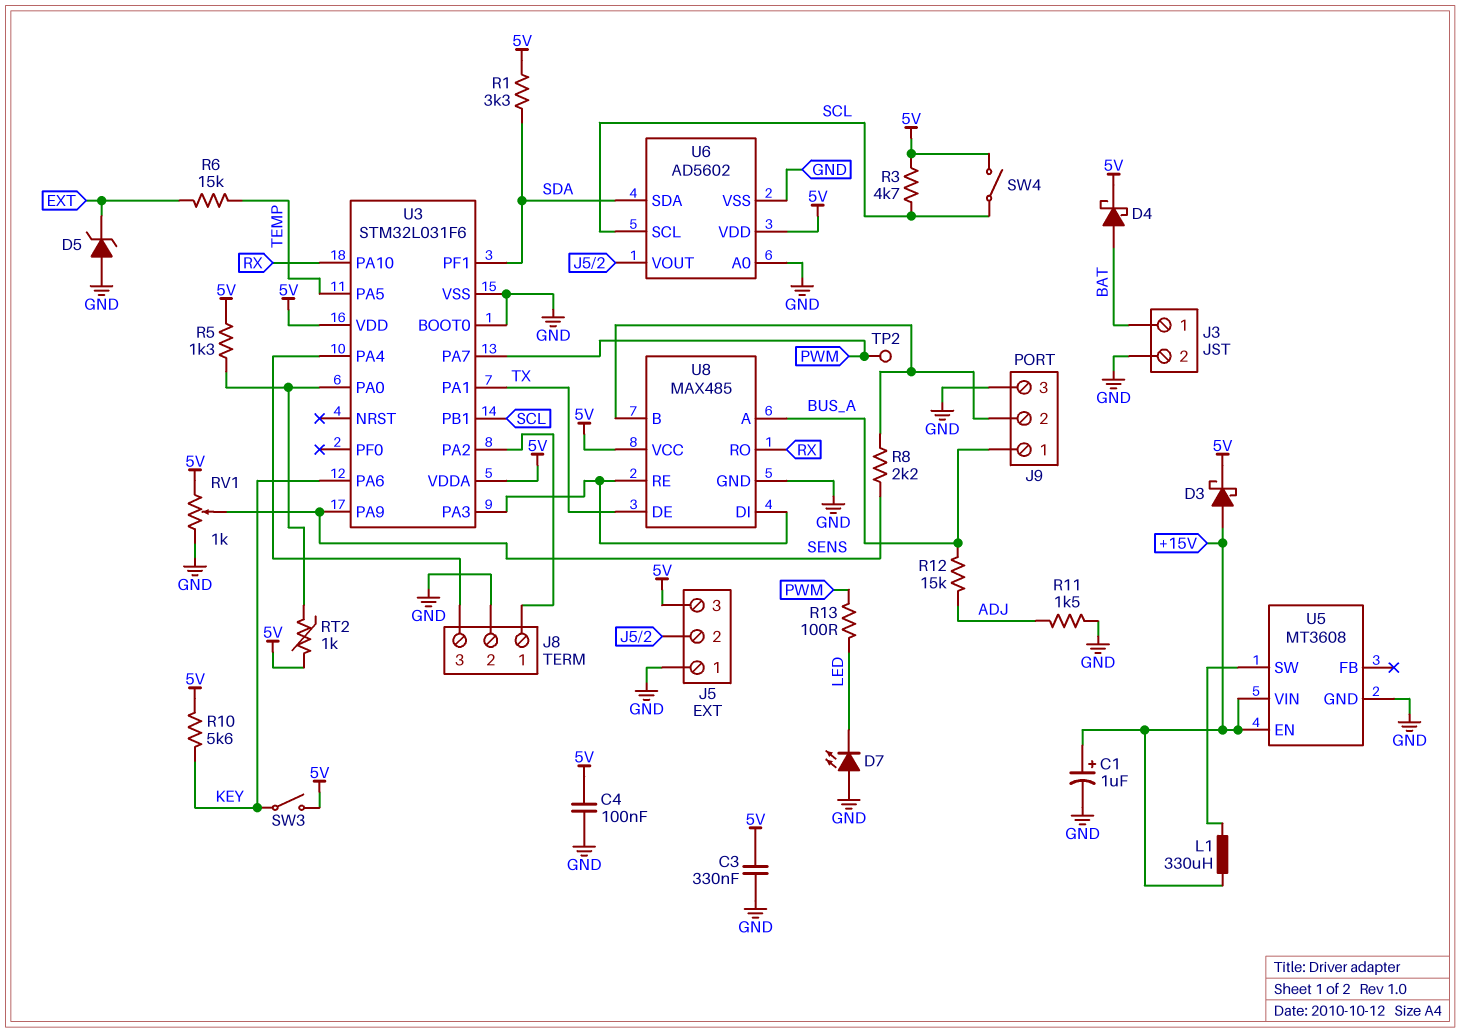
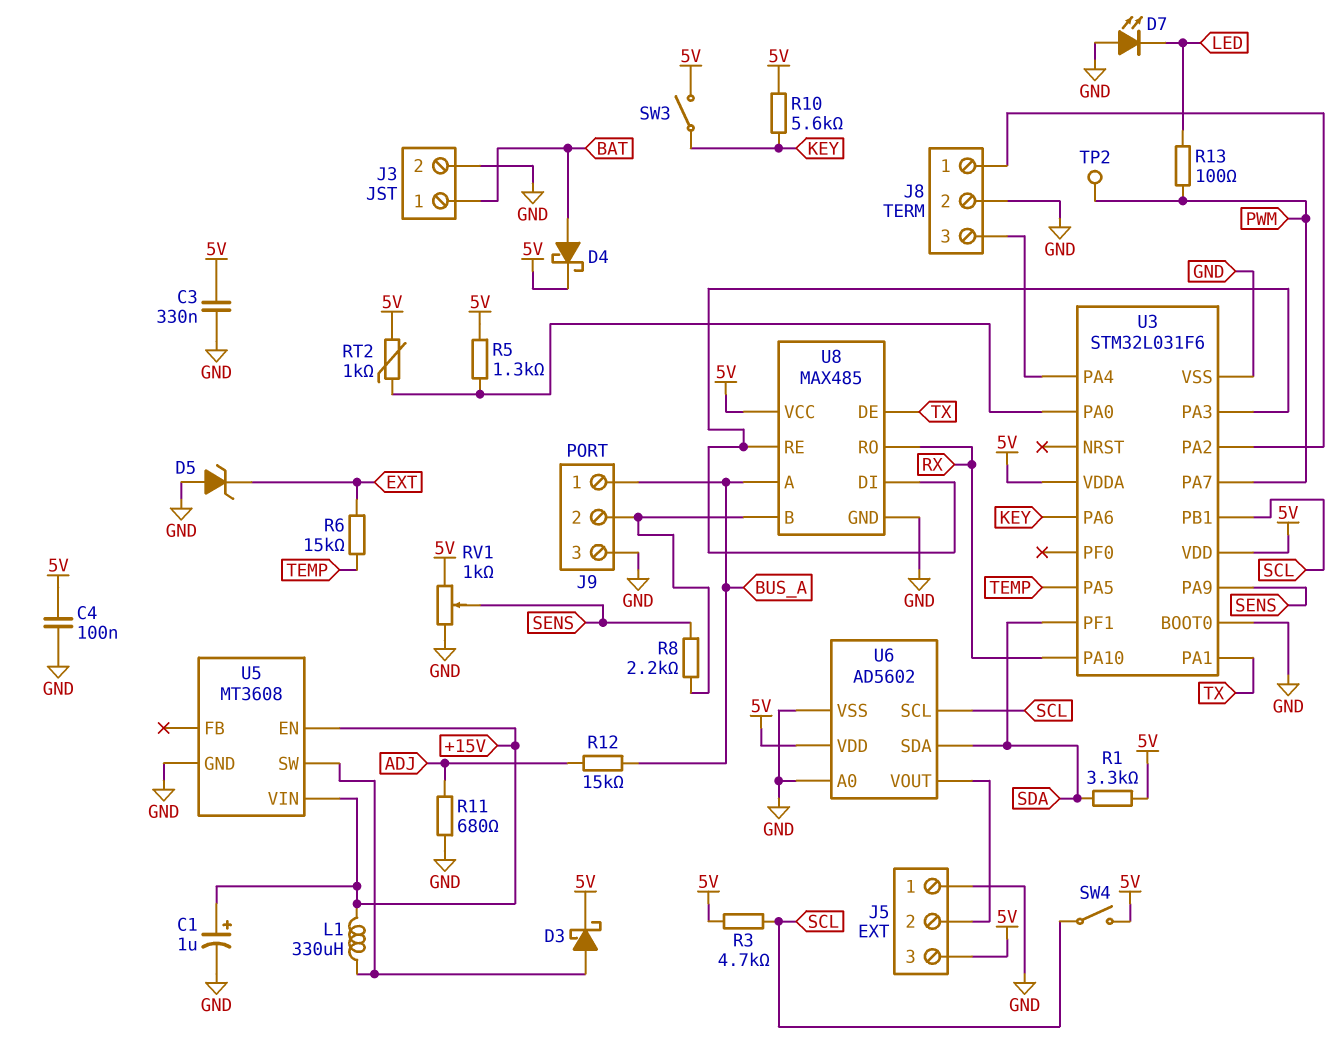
D3: schottky (A +15V, K 5V) -> schottky (A U5/SW, K 5V)
R11: 1.5k (ADJ, GND) -> 680 (ADJ, GND)

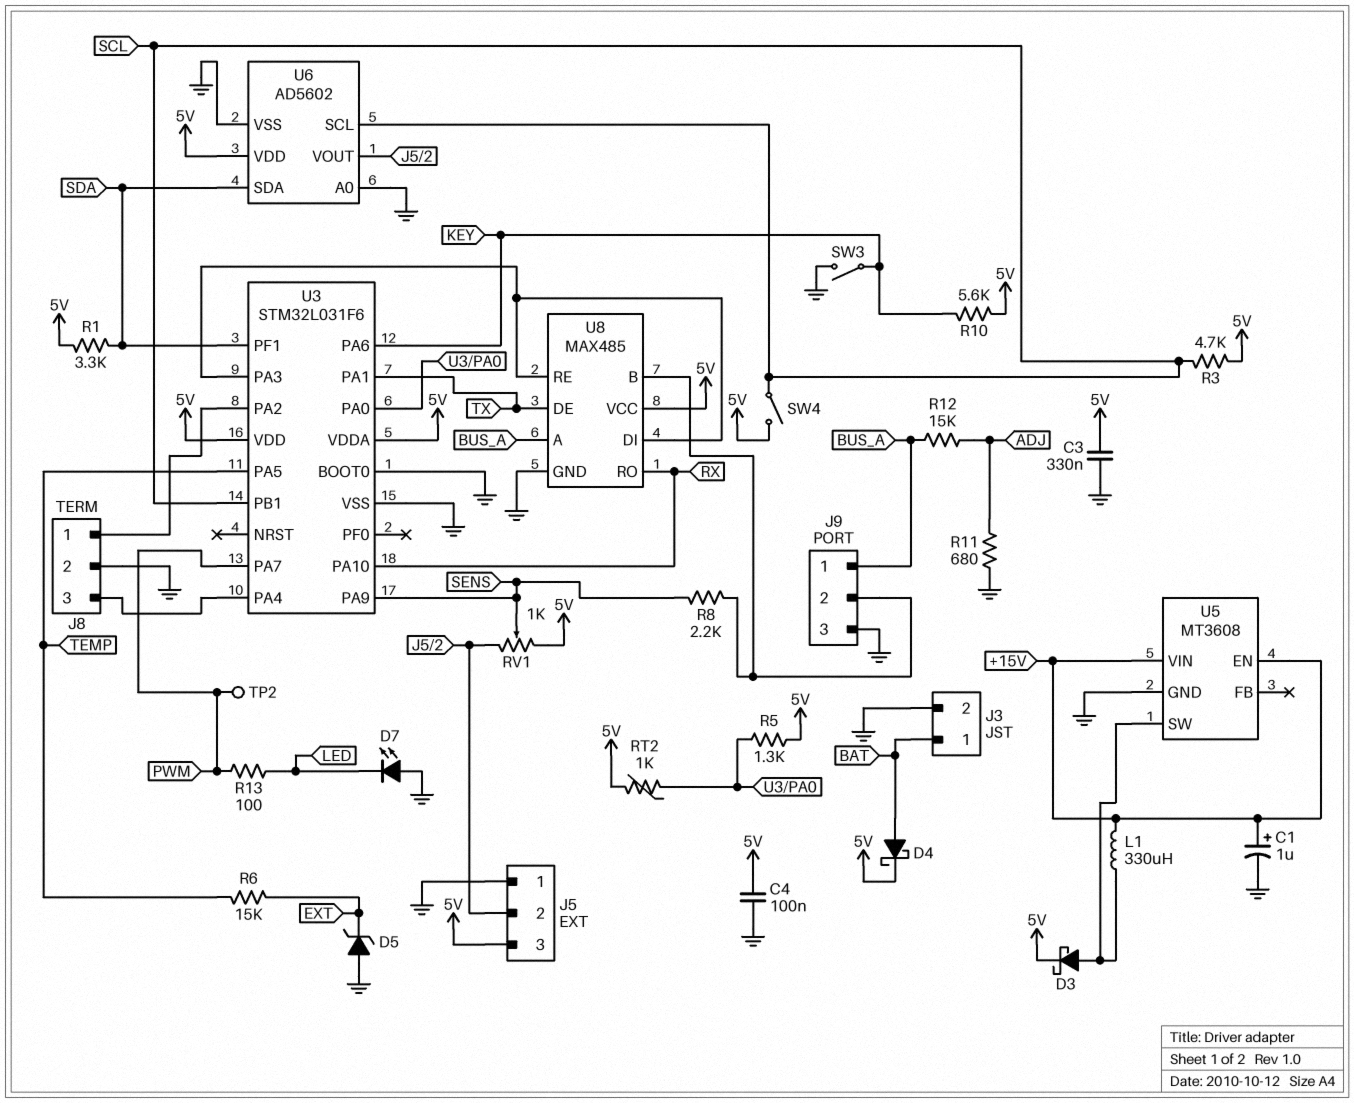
RV1: 1k (5V, GND, wiper SENS) -> 1k (5V, J5/2, wiper SENS)
SW3: switch (5V, KEY) -> switch (GND, KEY)

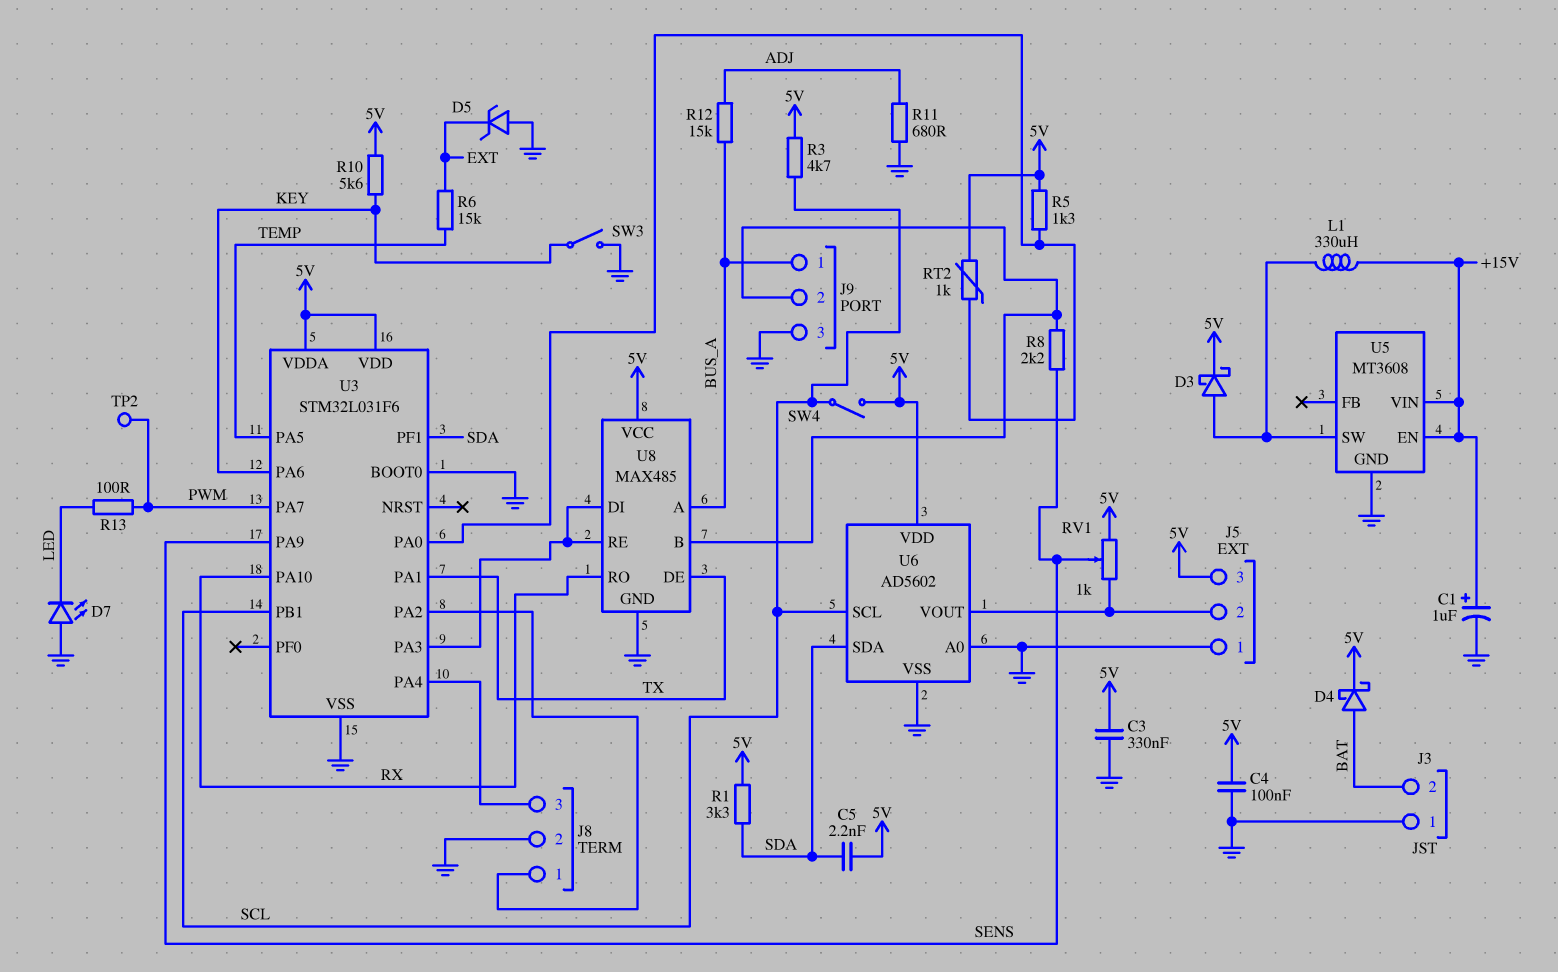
C5: none -> 2.2nF (5V, SDA)
J3 pin 1: BAT -> GND
J3 pin 2: GND -> BAT

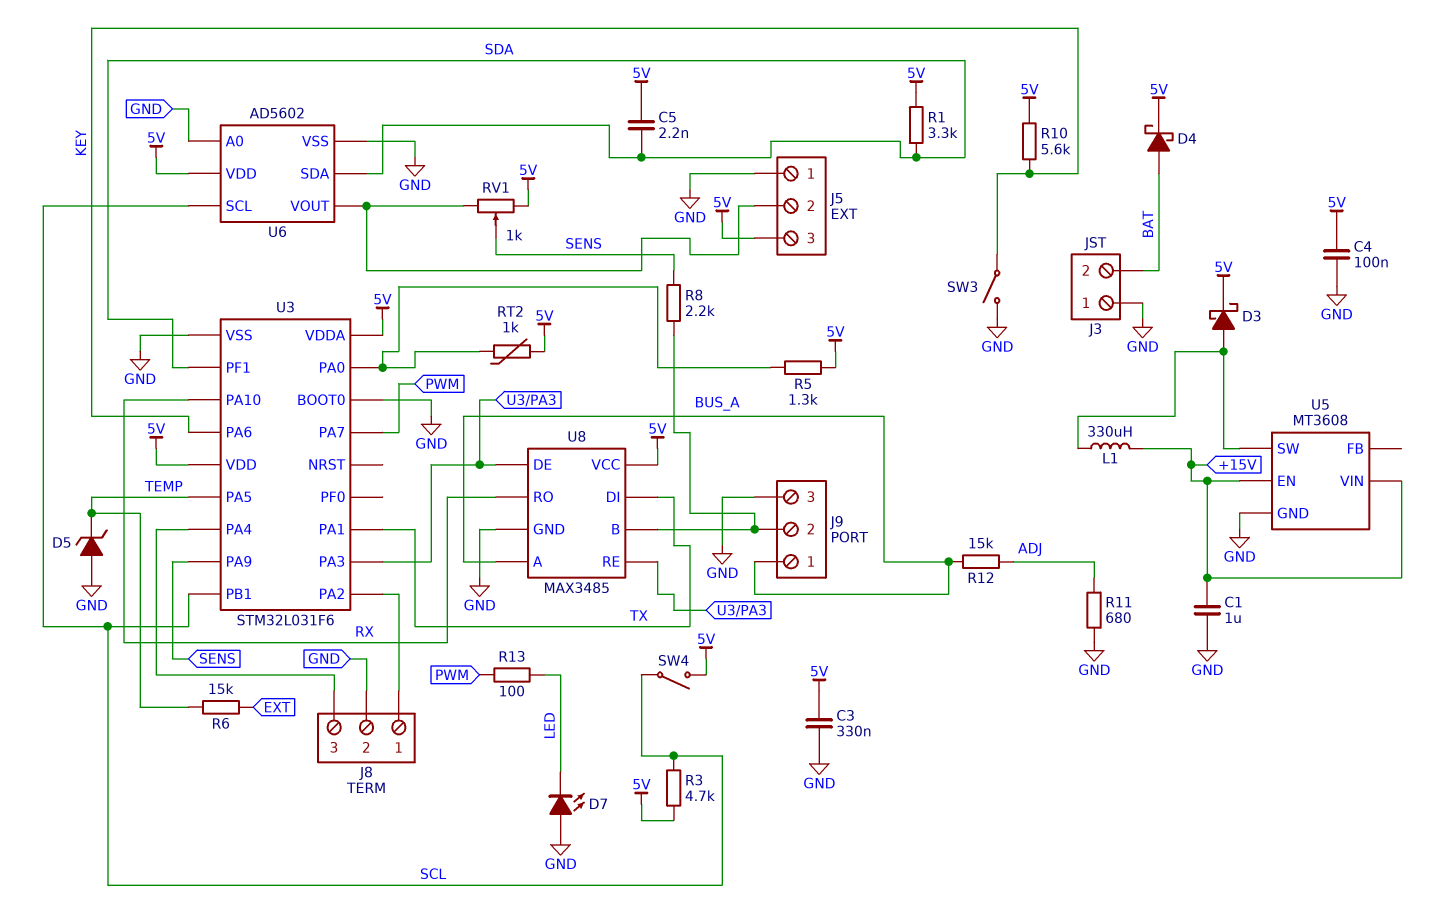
C1: 1uF (plus +15V, minus GND) -> 1uF (+15V, GND)
D5: zener (A GND, K EXT) -> zener (A GND, K TEMP)
TP2: test point (PWM) -> none
U8: MAX485 -> MAX3485
U8 pin DE: TX -> U3/PA3
U8 pin DI: U3/PA3 -> TX

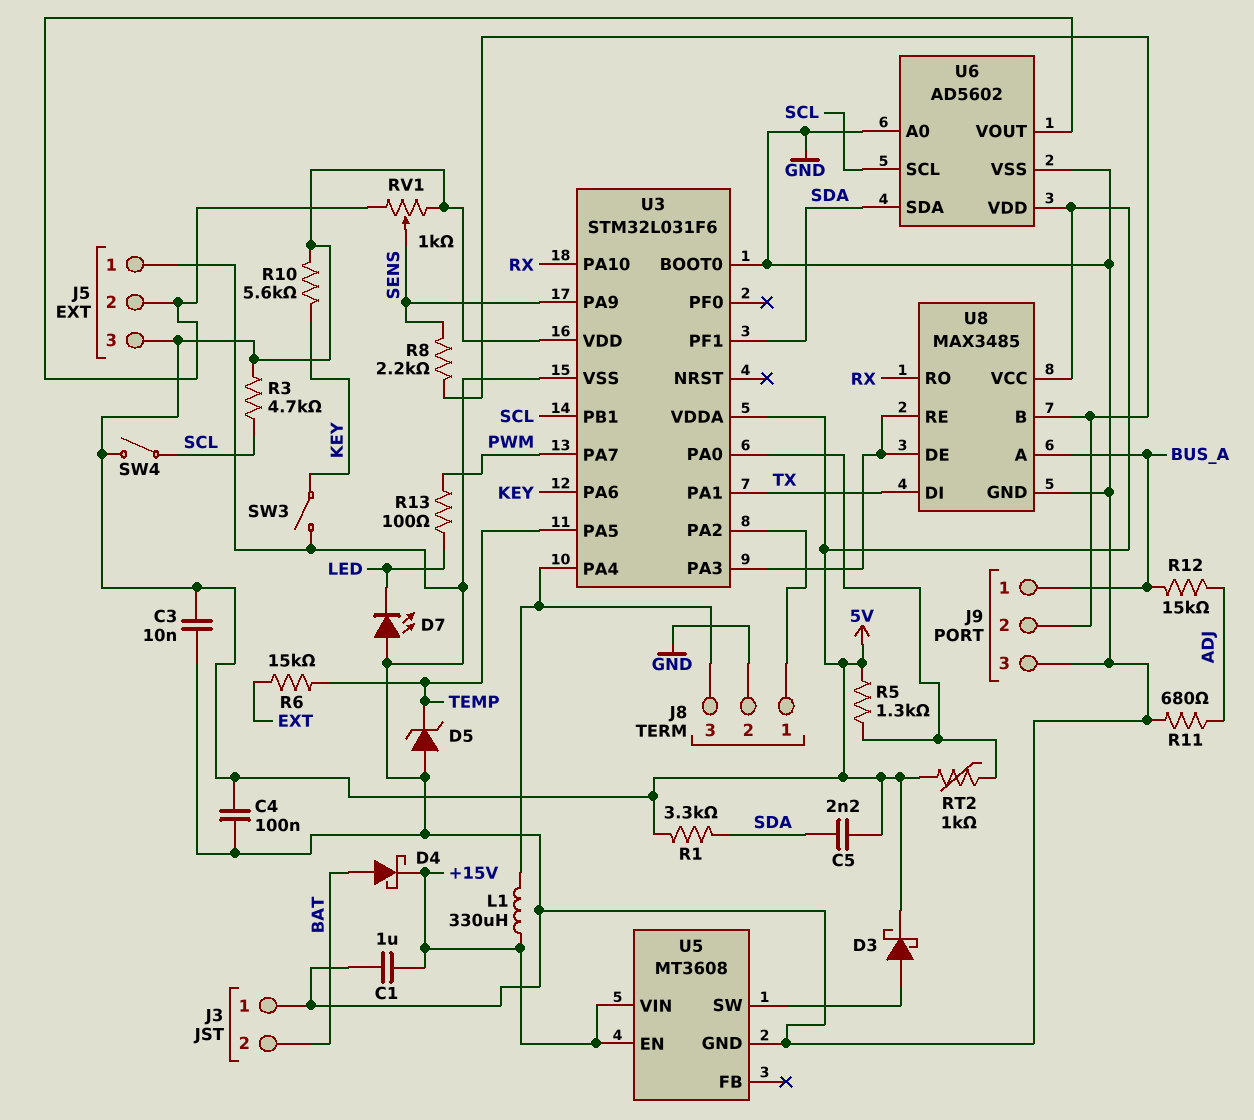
C3: 330nF (5V, GND) -> 10nF (5V, GND)
D4: schottky (A BAT, K 5V) -> schottky (A BAT, K +15V)
L1: 330uH (+15V, U5/SW) -> 330uH (+15V, J8/3)

